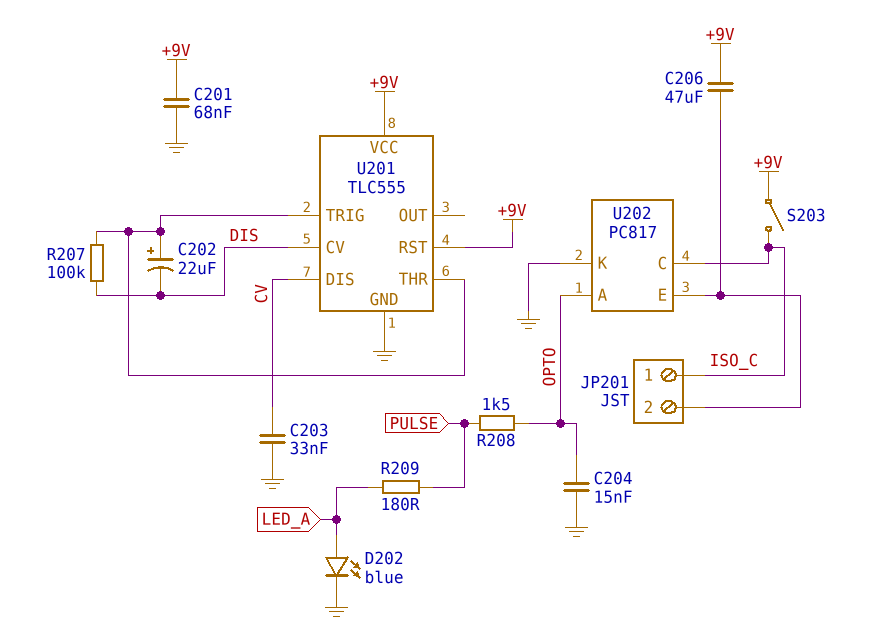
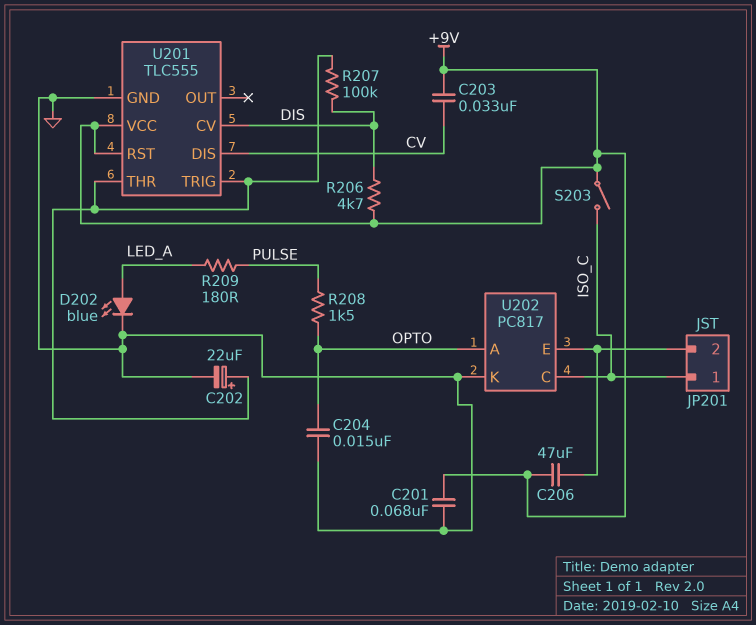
C202: 22uF (plus U201/THR, minus DIS) -> 22uF (plus U201/THR, minus GND)
C203: 33nF (CV, GND) -> 33nF (+9V, CV)
R206: none -> 4.7k (+9V, DIS)

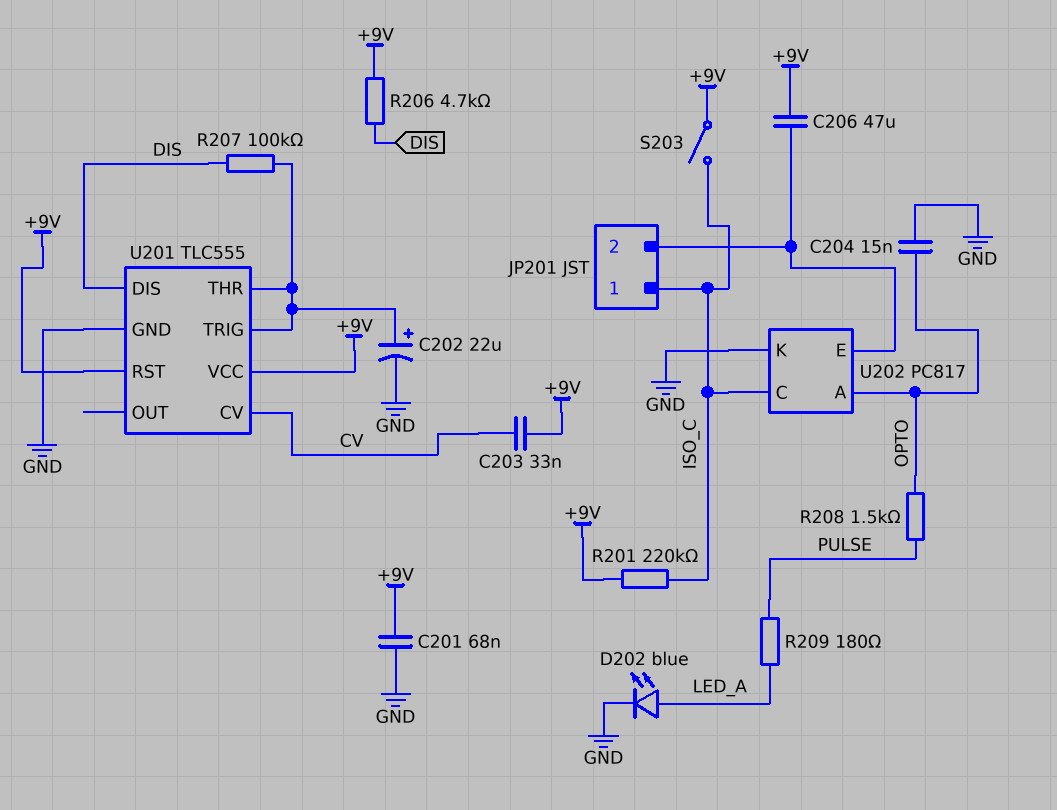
R201: none -> 220k (+9V, ISO_C)
U201 pin CV: DIS -> CV
U201 pin DIS: CV -> DIS

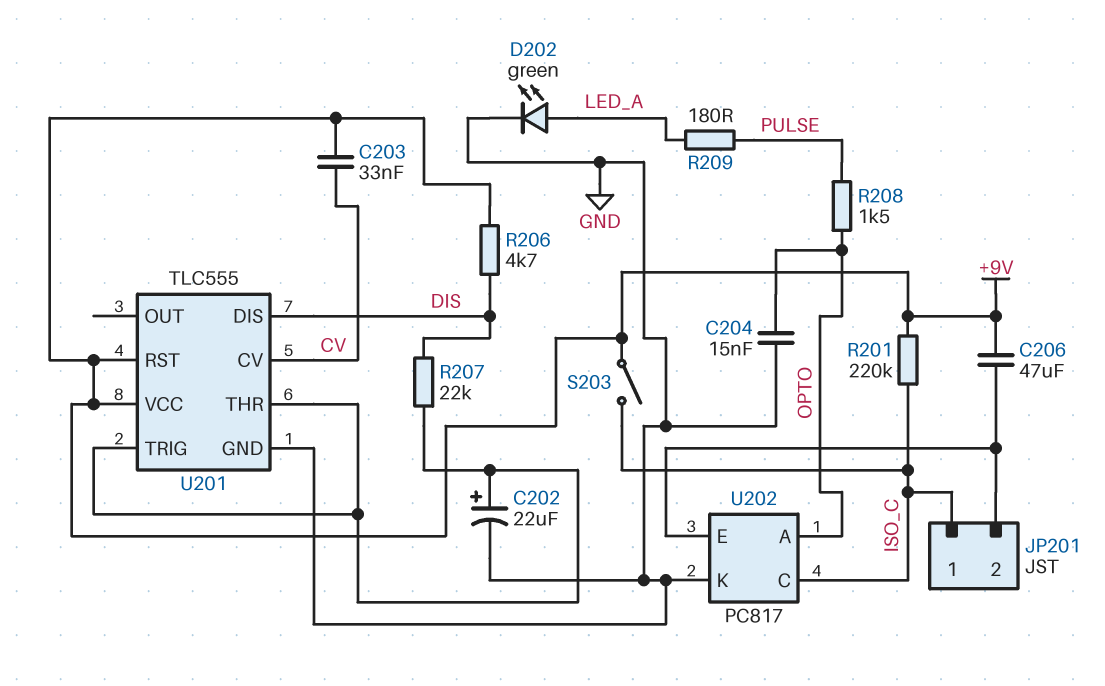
C201: 68nF (+9V, GND) -> none
D202: LED blue (A LED_A, K GND) -> LED green (A LED_A, K GND)
R207: 100k (DIS, U201/THR) -> 22k (DIS, U201/THR)

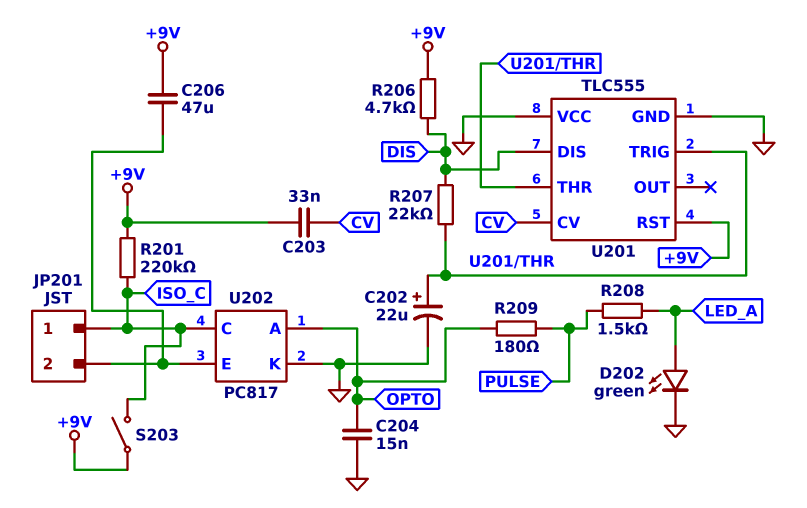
R208: 1.5k (OPTO, PULSE) -> 1.5k (LED_A, PULSE)
R209: 180 (LED_A, PULSE) -> 180 (OPTO, PULSE)
U201 pin VCC: +9V -> GND

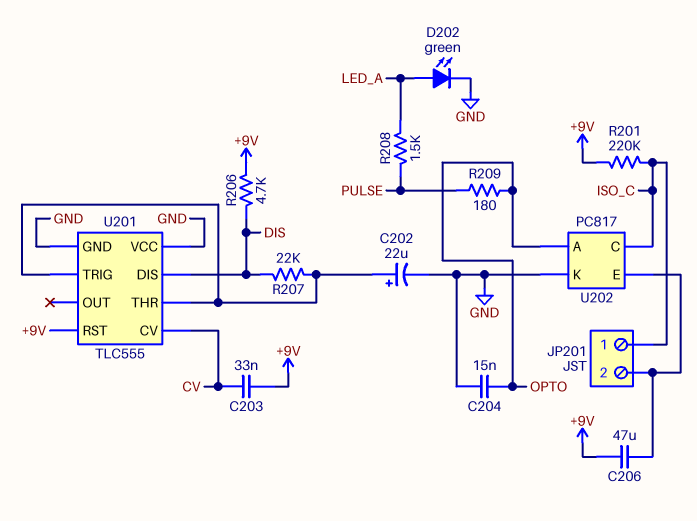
S203: switch (+9V, ISO_C) -> none

